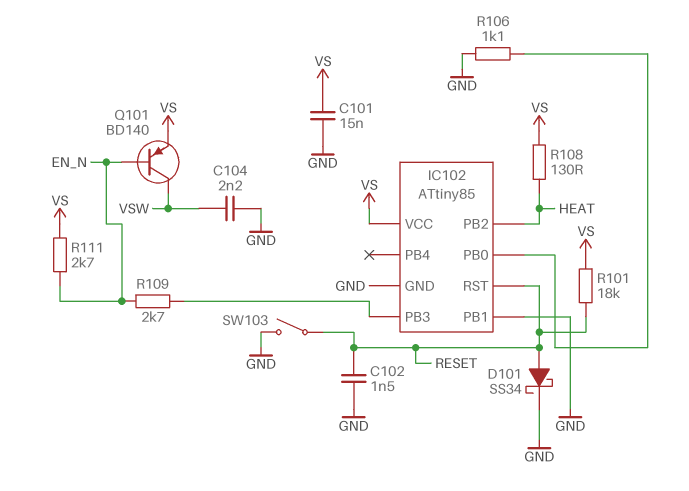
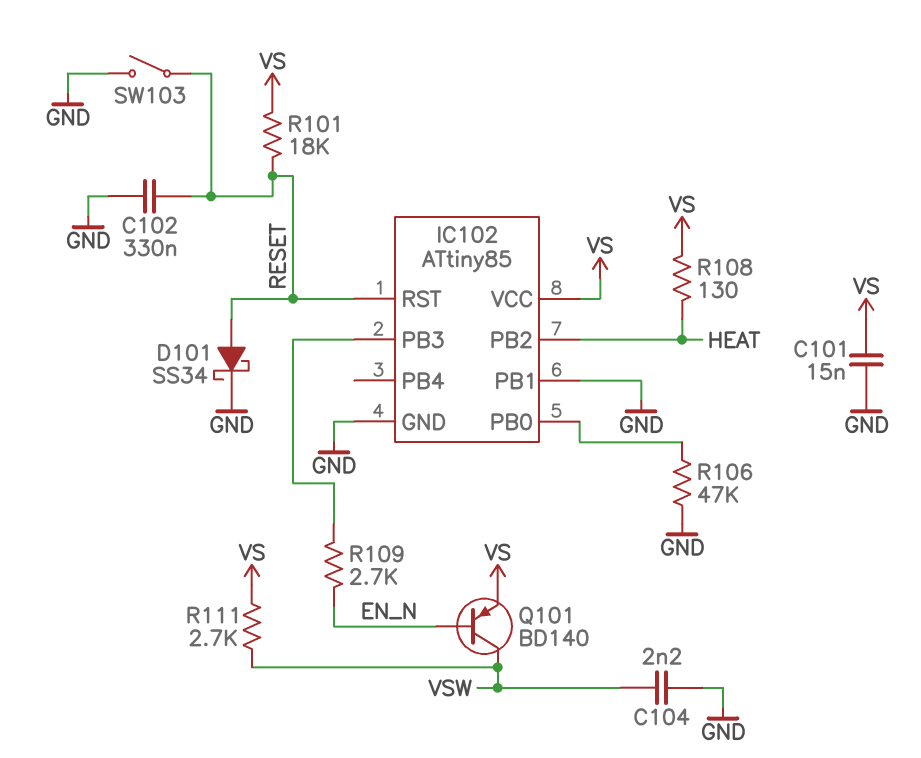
C102: 1.5nF (GND, RESET) -> 330nF (GND, RESET)
R106: 1.1k (GND, IC102/PB0) -> 47k (GND, IC102/PB0)
R111: 2.7k (EN_N, VS) -> 2.7k (VS, VSW)

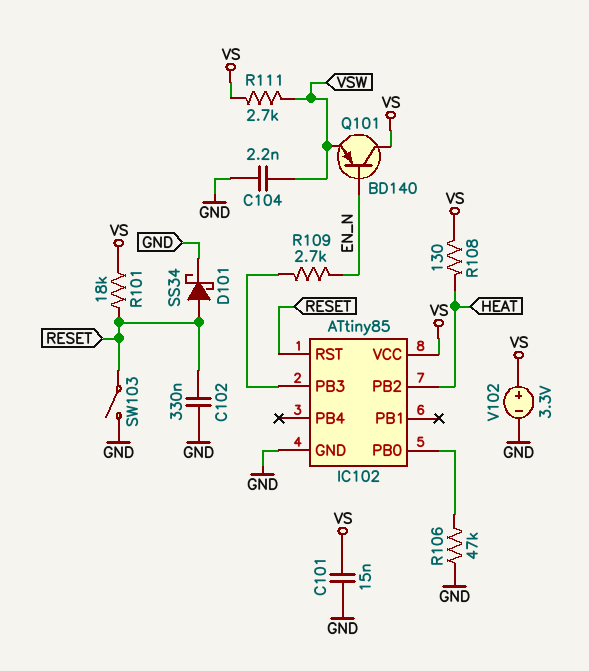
IC102 pin PB1: GND -> none
Q101: PNP BD140 (B EN_N, C VSW, E VS) -> PNP BD140 (B EN_N, C VS, E VSW)
V102: none -> 3.3V (plus VS, minus GND)

